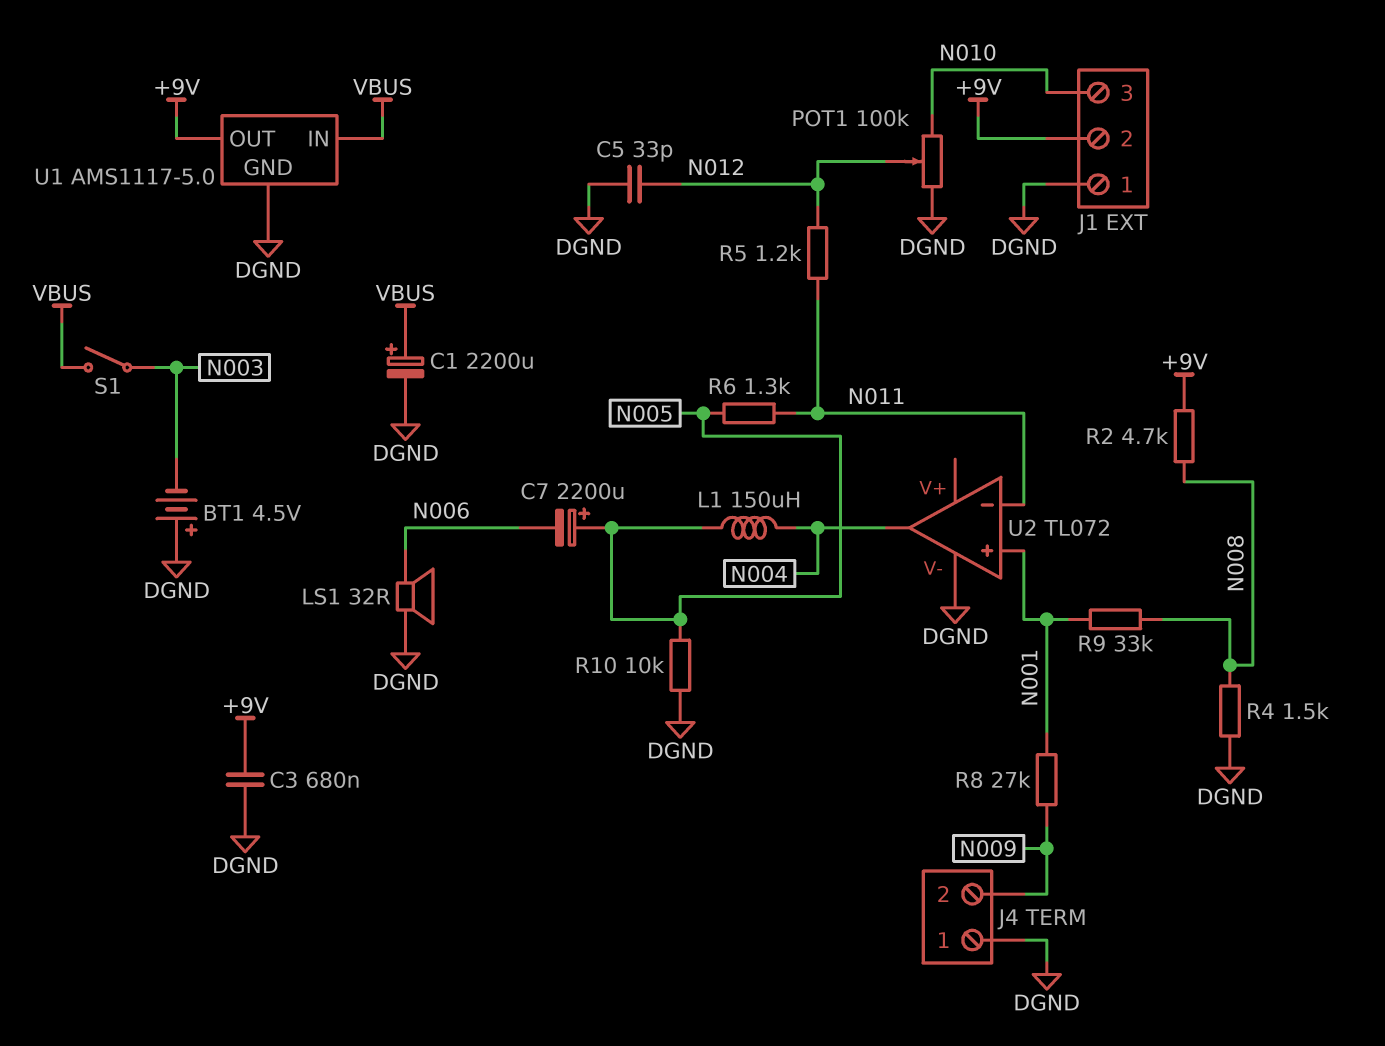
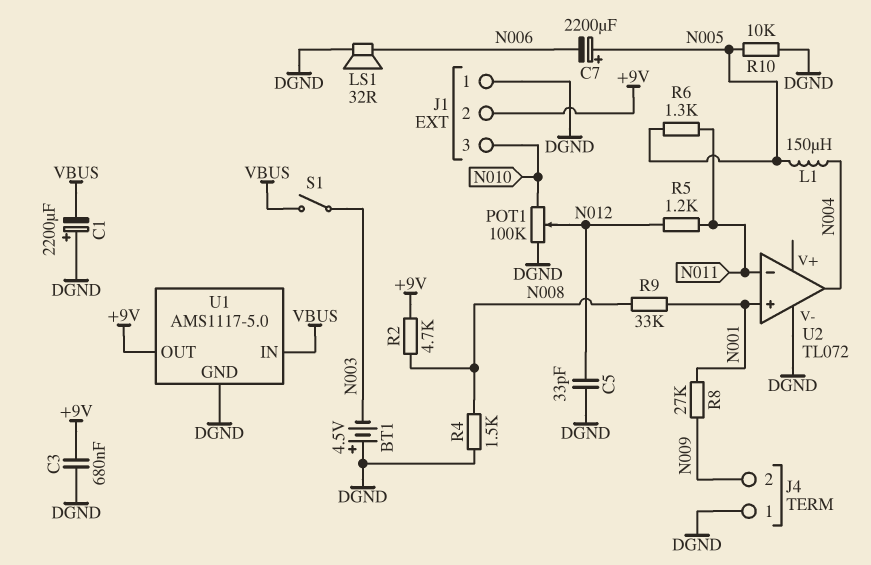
C1: 2200uF (plus VBUS, minus DGND) -> 2200uF (plus DGND, minus VBUS)

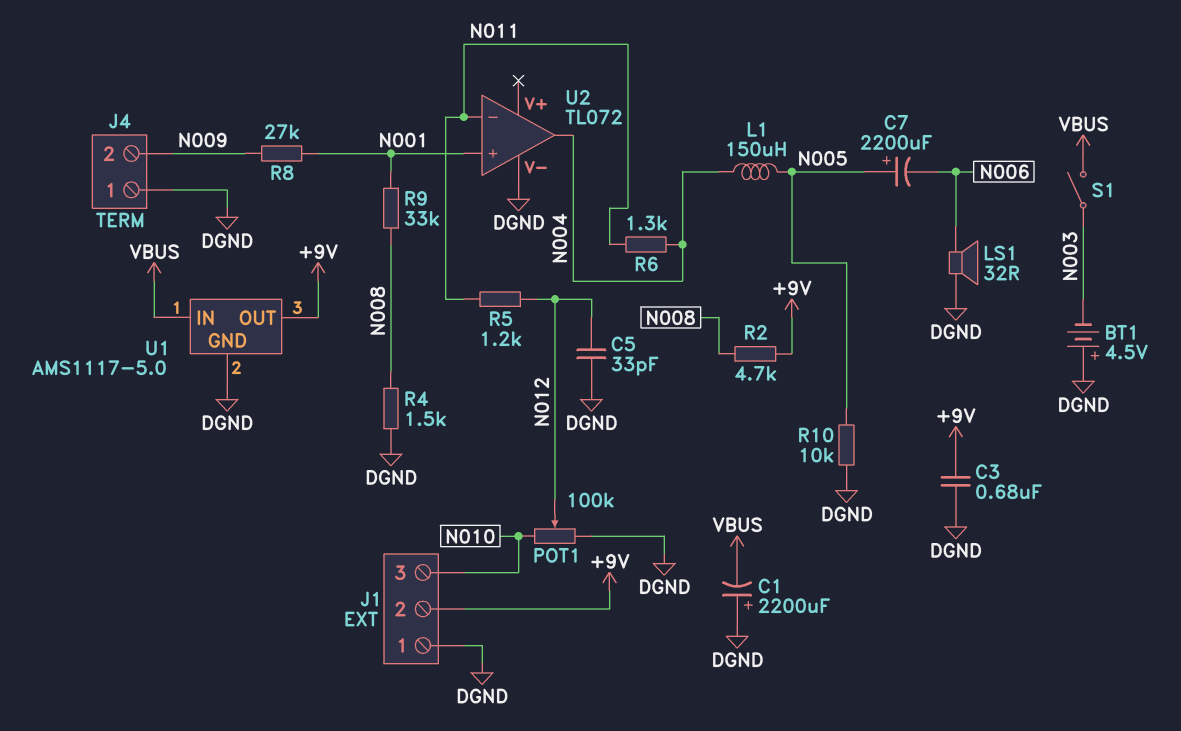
R6: 1.3k (N005, N011) -> 1.3k (N004, N011)

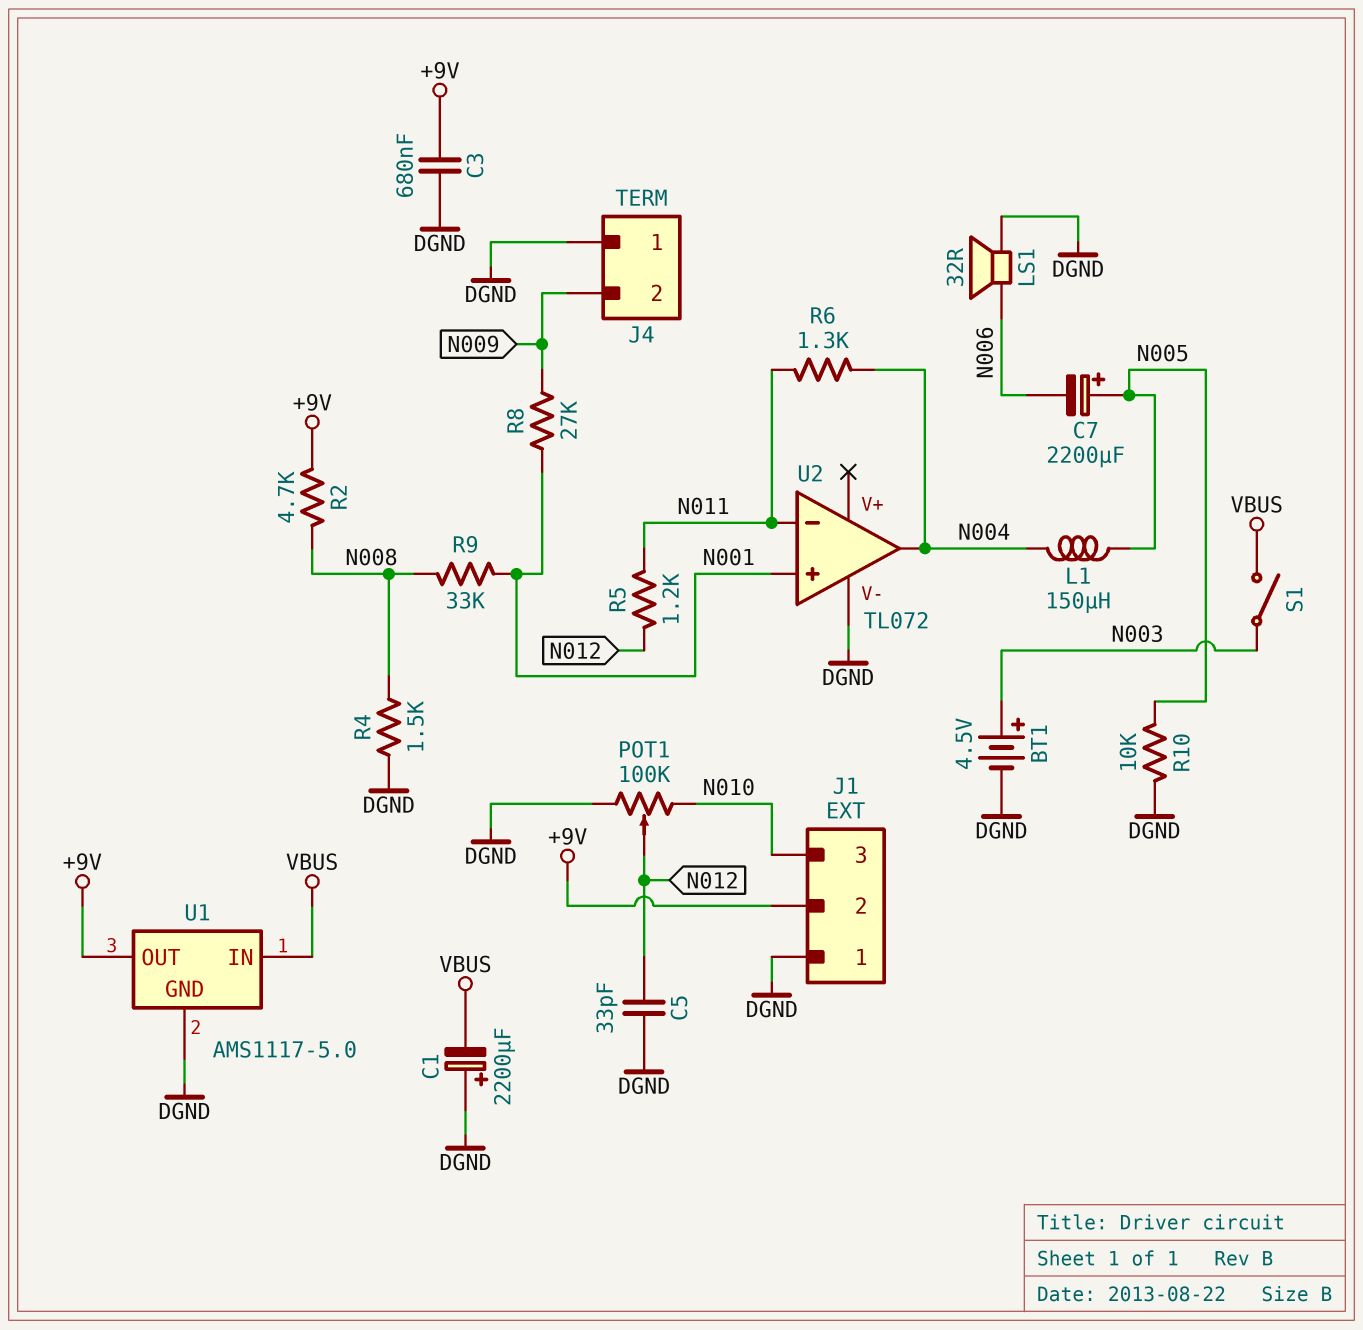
BT1: 4.5V (plus DGND, minus N003) -> 4.5V (plus N003, minus DGND)

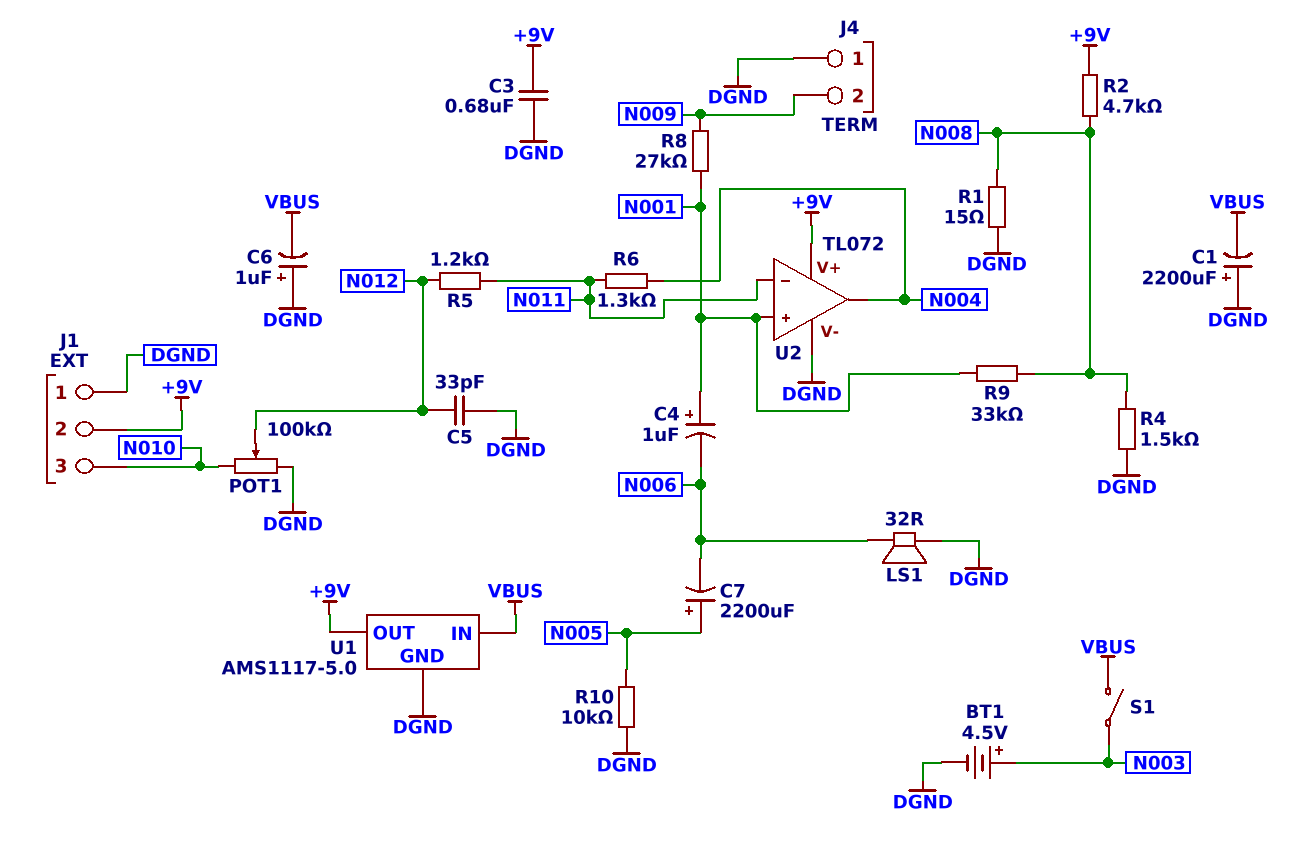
C4: none -> 1uF (plus N001, minus N006)
C6: none -> 1uF (plus DGND, minus VBUS)
L1: 150uH (N004, N005) -> none
R1: none -> 15 (DGND, N008)
U2 pin V+: none -> +9V

